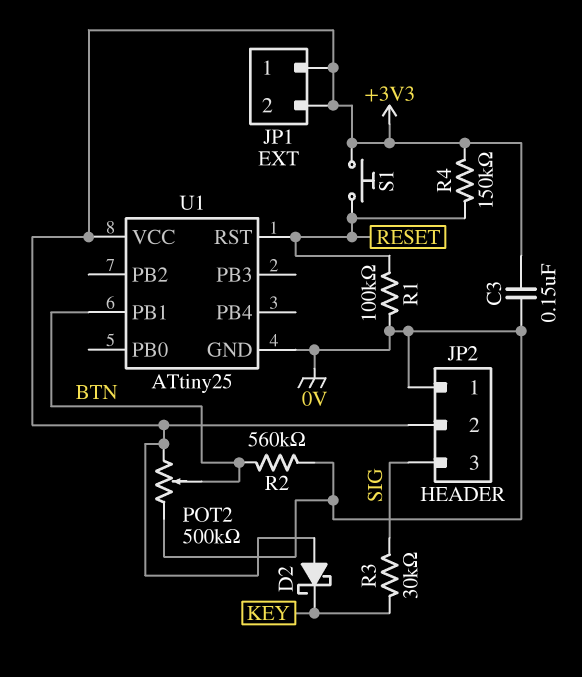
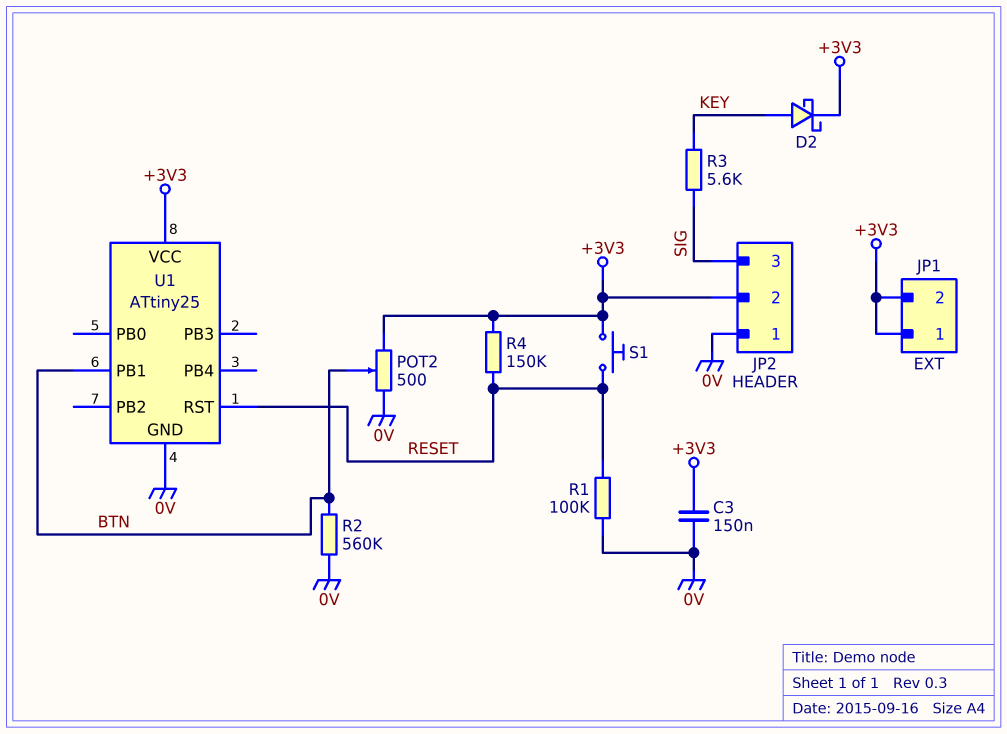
D2: schottky (A +3V3, K KEY) -> schottky (A KEY, K +3V3)
POT2: 500k (+3V3, 0V, wiper BTN) -> 500 (+3V3, 0V, wiper BTN)
R3: 30k (KEY, SIG) -> 5.6k (KEY, SIG)

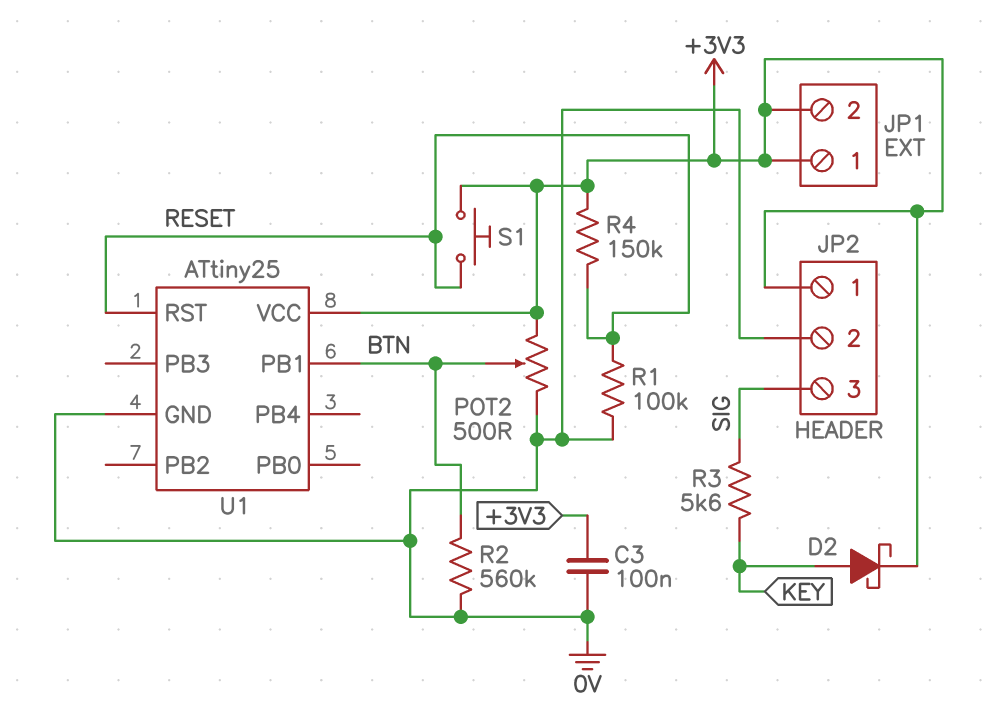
C3: 150nF (+3V3, 0V) -> 100nF (+3V3, 0V)
JP2 pin 1: 0V -> +3V3
JP2 pin 2: +3V3 -> 0V

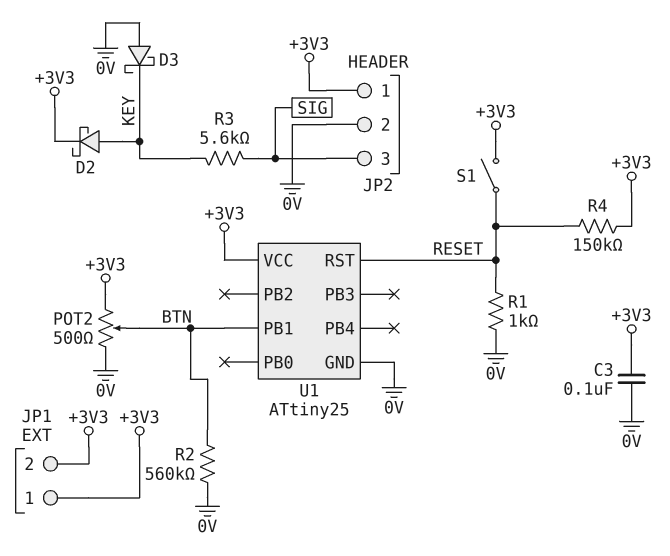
D3: none -> schottky (A 0V, K KEY)
R1: 100k (0V, RESET) -> 1k (0V, RESET)
S1: button (+3V3, RESET) -> switch (+3V3, RESET)

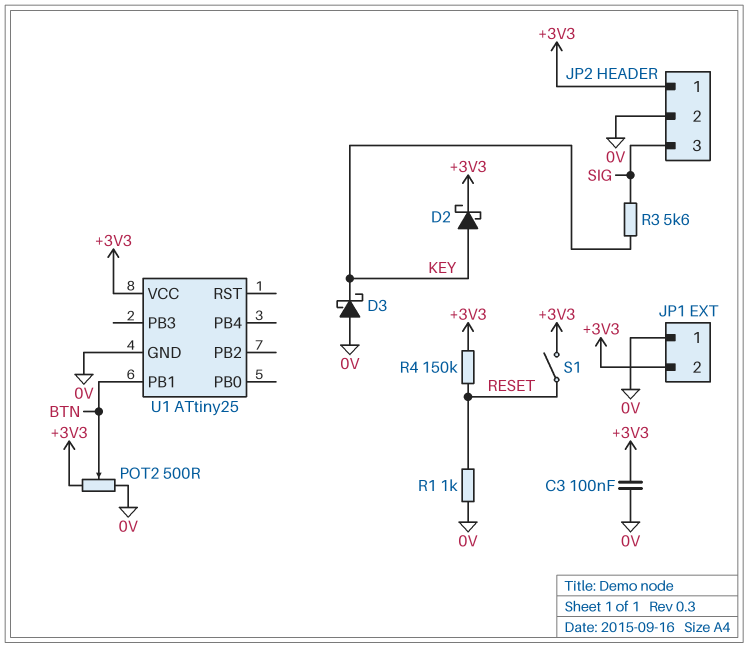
JP1 pin 1: +3V3 -> 0V
R2: 560k (0V, BTN) -> none
U1 pin RST: RESET -> none

